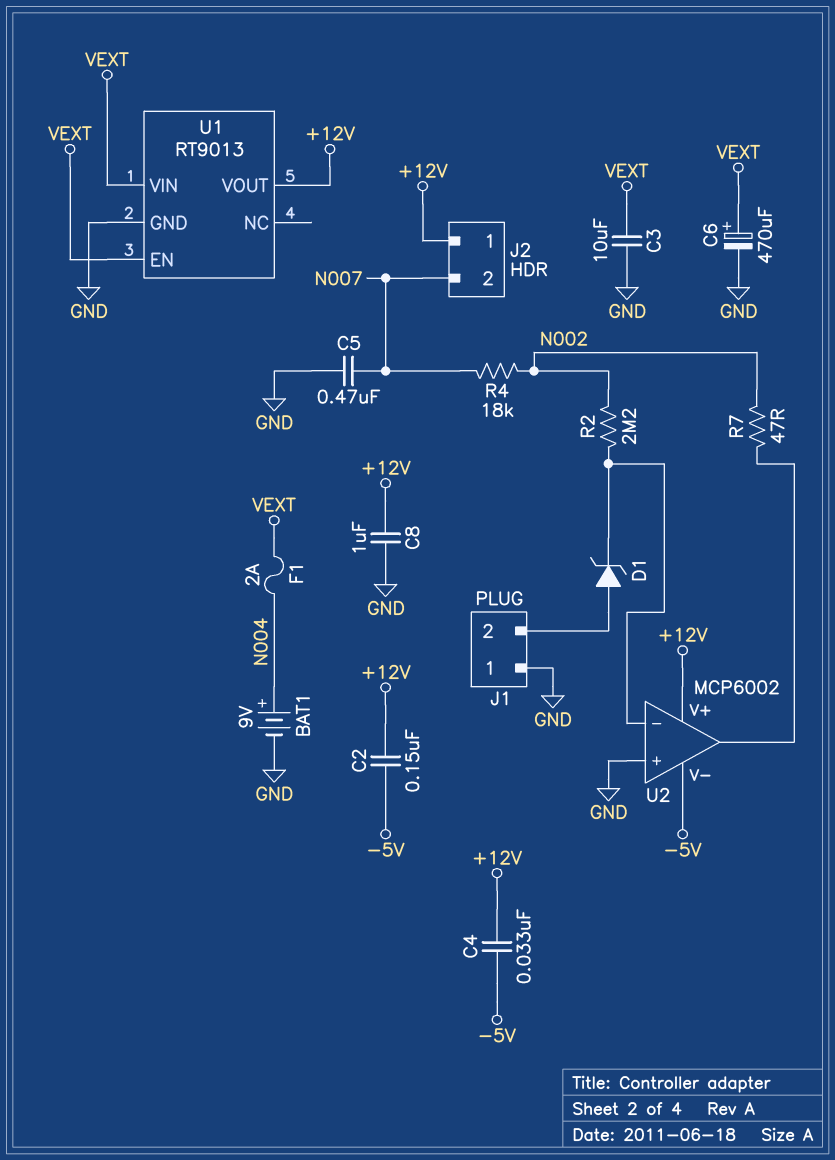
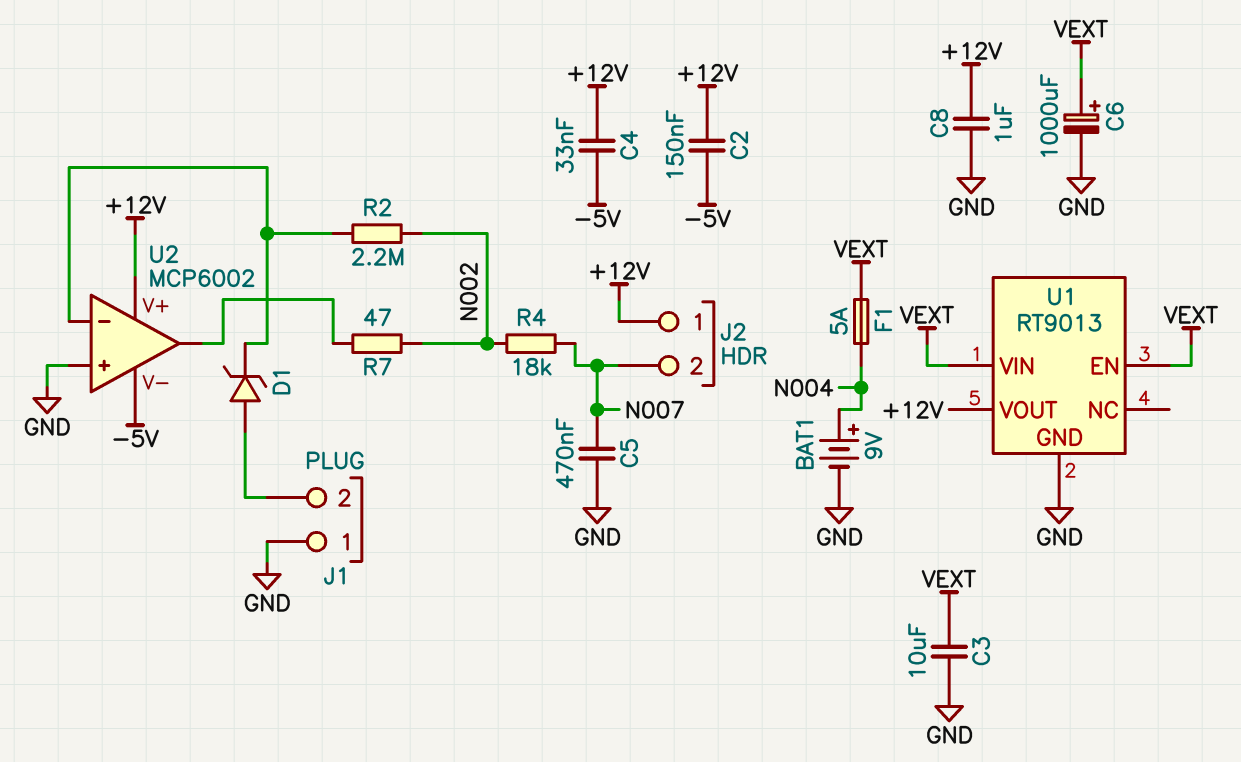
C6: 470uF (plus VEXT, minus GND) -> 1000uF (plus VEXT, minus GND)
F1: 2A (N004, VEXT) -> 5A (N004, VEXT)

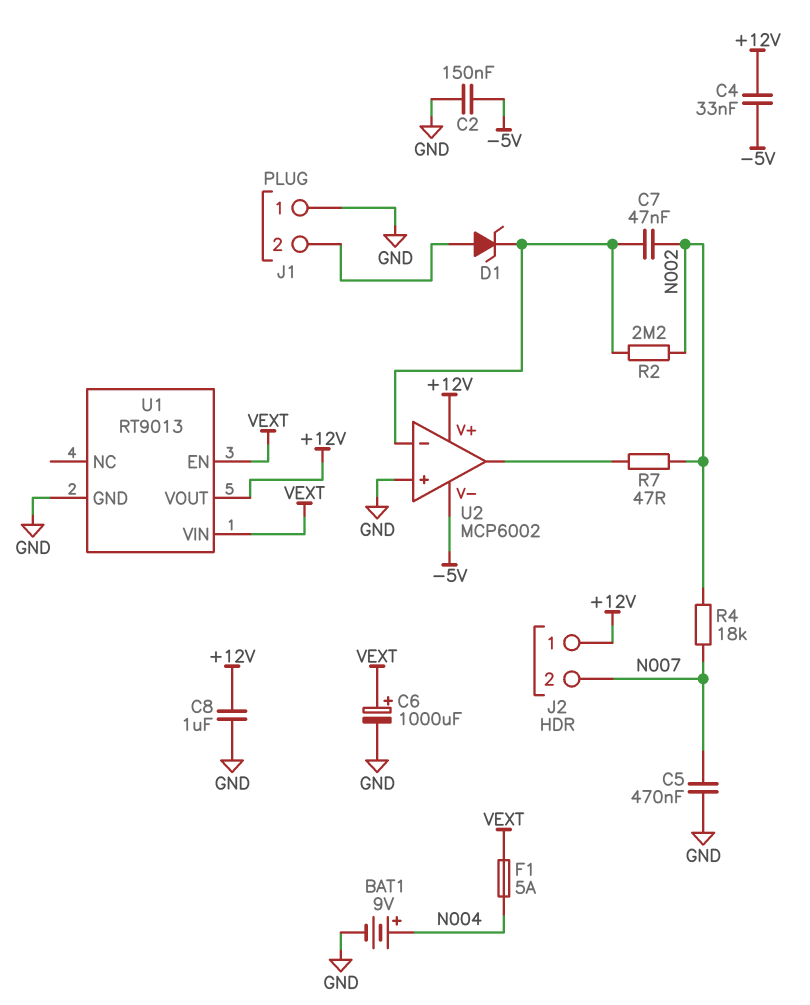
C2: 150nF (+12V, -5V) -> 150nF (-5V, GND)
C3: 10uF (GND, VEXT) -> none
C7: none -> 47nF (N002, U2/in-)

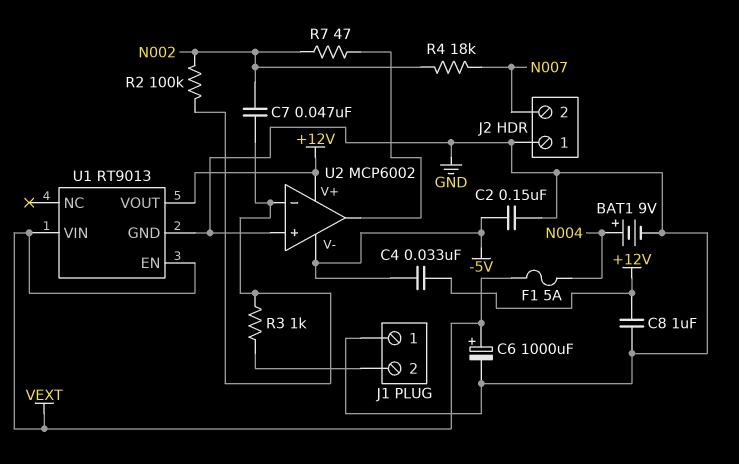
C5: 470nF (GND, N007) -> none
D1: zener (A J1/2, K U2/in-) -> none
J2 pin 1: +12V -> GND
R2: 2.2M (N002, U2/in-) -> 100k (N002, U2/in-)
R3: none -> 1k (J1/2, U2/in-)

